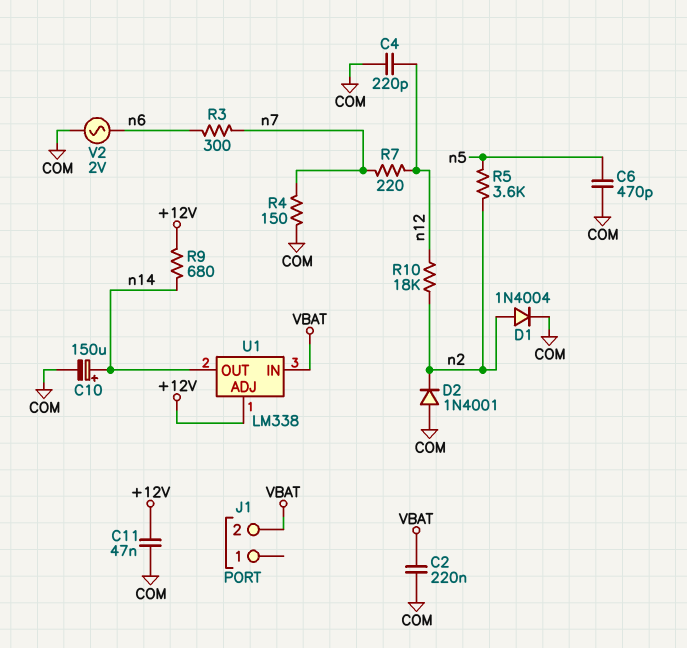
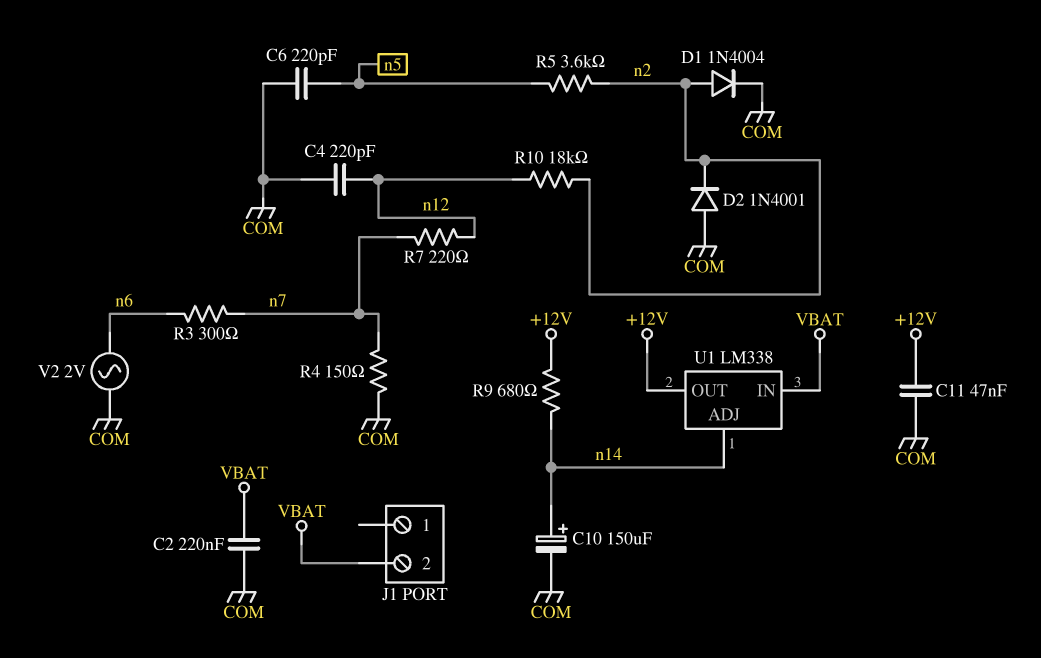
C6: 470pF (COM, n5) -> 220pF (COM, n5)
U1 pin ADJ: +12V -> n14
U1 pin OUT: n14 -> +12V

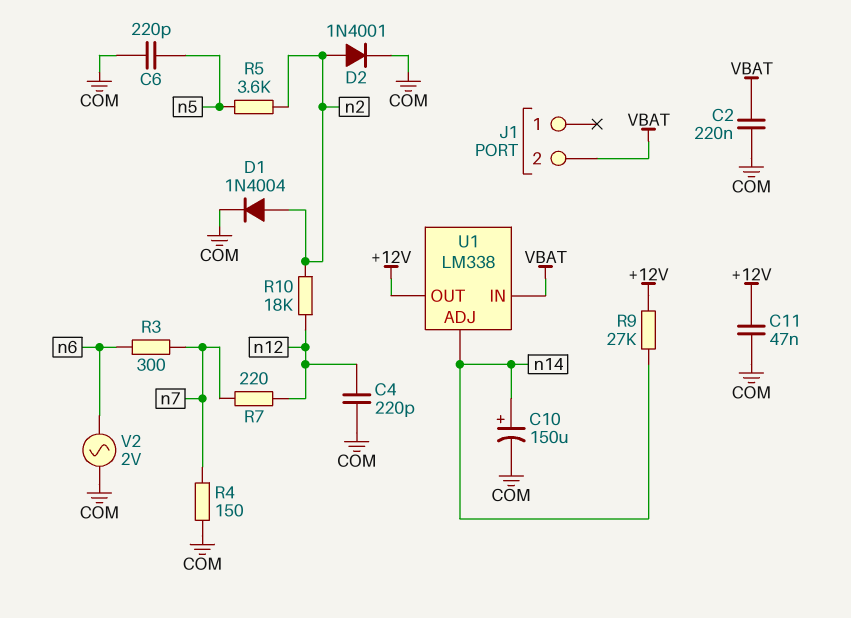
D2: diode 1N4001 (A COM, K n2) -> diode 1N4001 (A n2, K COM)
R9: 680 (+12V, n14) -> 27k (+12V, n14)

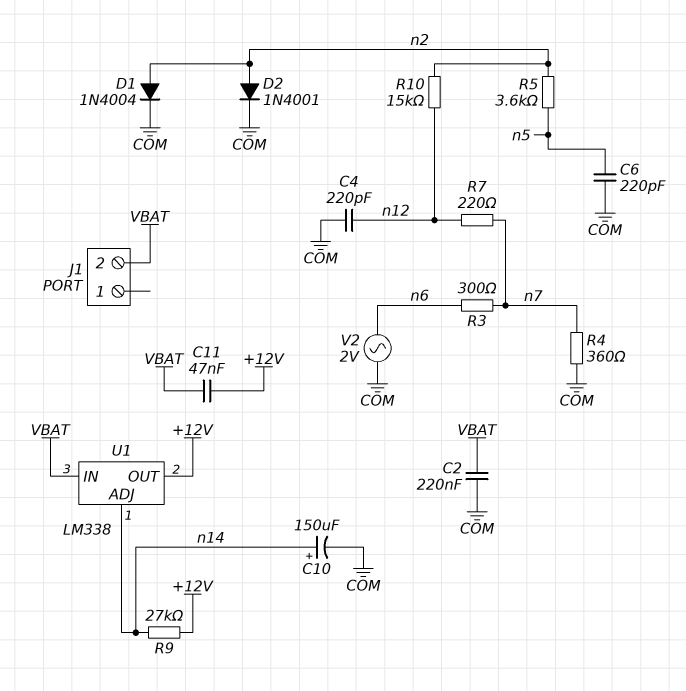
C11: 47nF (+12V, COM) -> 47nF (+12V, VBAT)
R4: 150 (COM, n7) -> 360 (COM, n7)
R10: 18k (n2, n12) -> 15k (n2, n12)

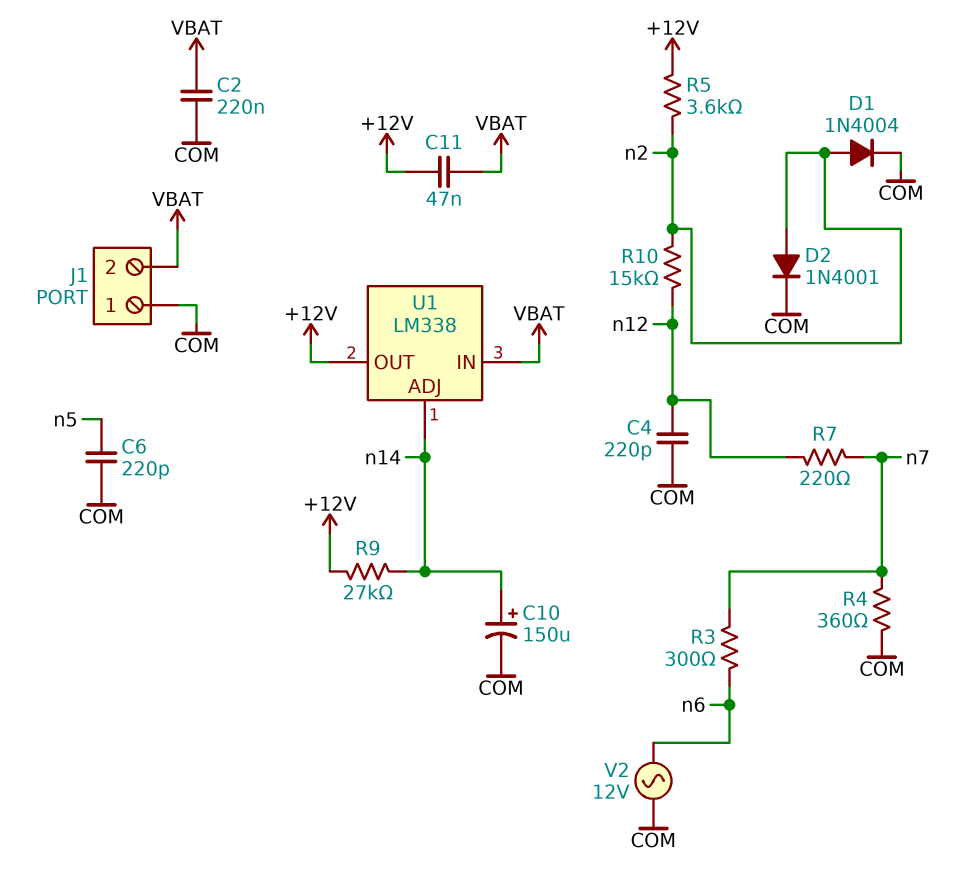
J1 pin 1: none -> COM
R5: 3.6k (n2, n5) -> 3.6k (+12V, n2)
V2: AC 2V (COM, n6) -> AC 12V (COM, n6)

